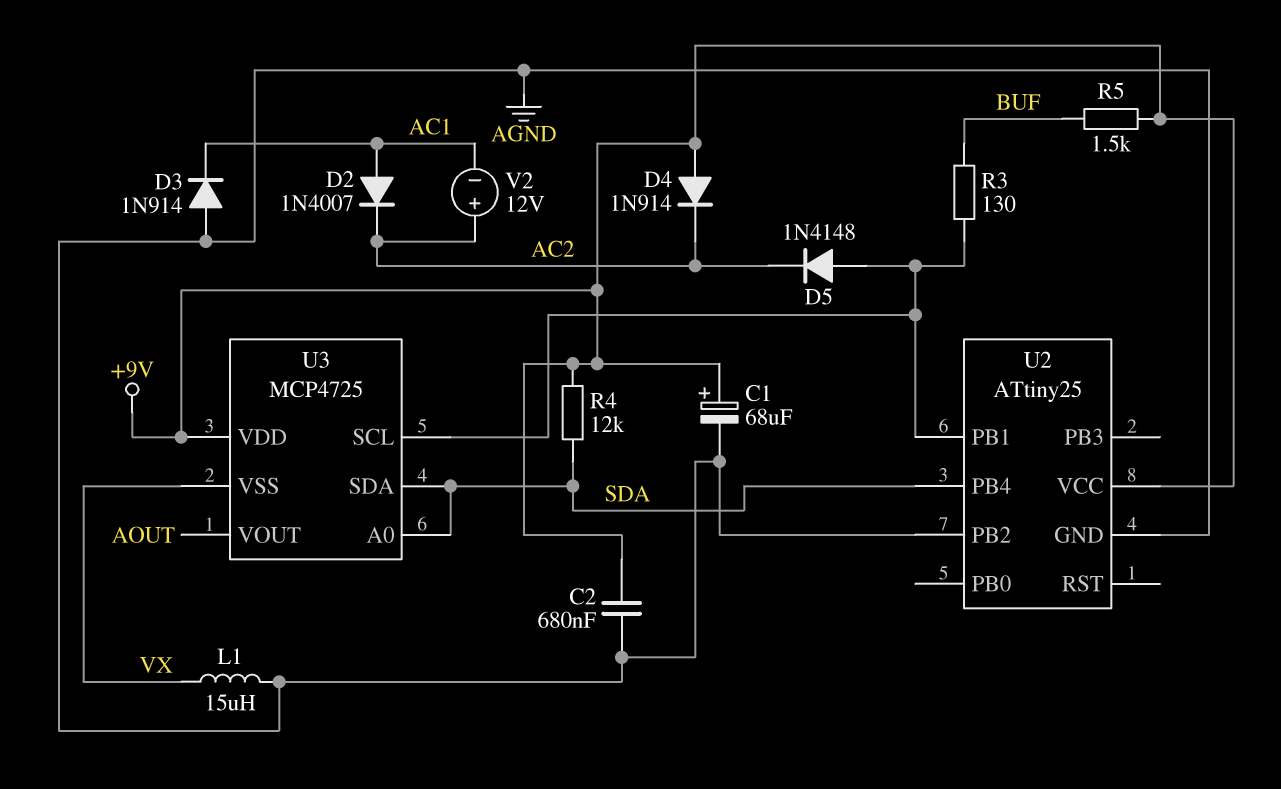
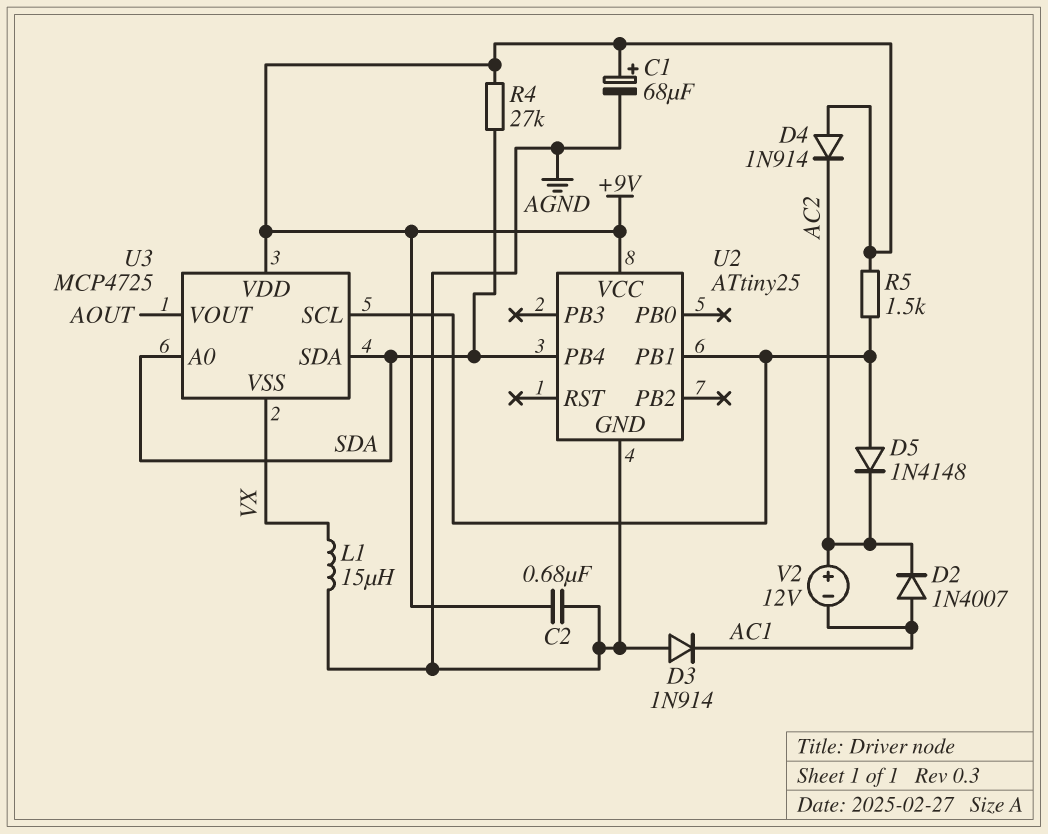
R3: 130 (BUF, U2/PB1) -> none
R4: 12k (+9V, SDA) -> 27k (+9V, SDA)
R5: 1.5k (+9V, BUF) -> 1.5k (+9V, U2/PB1)
U2 pin PB2: AGND -> none

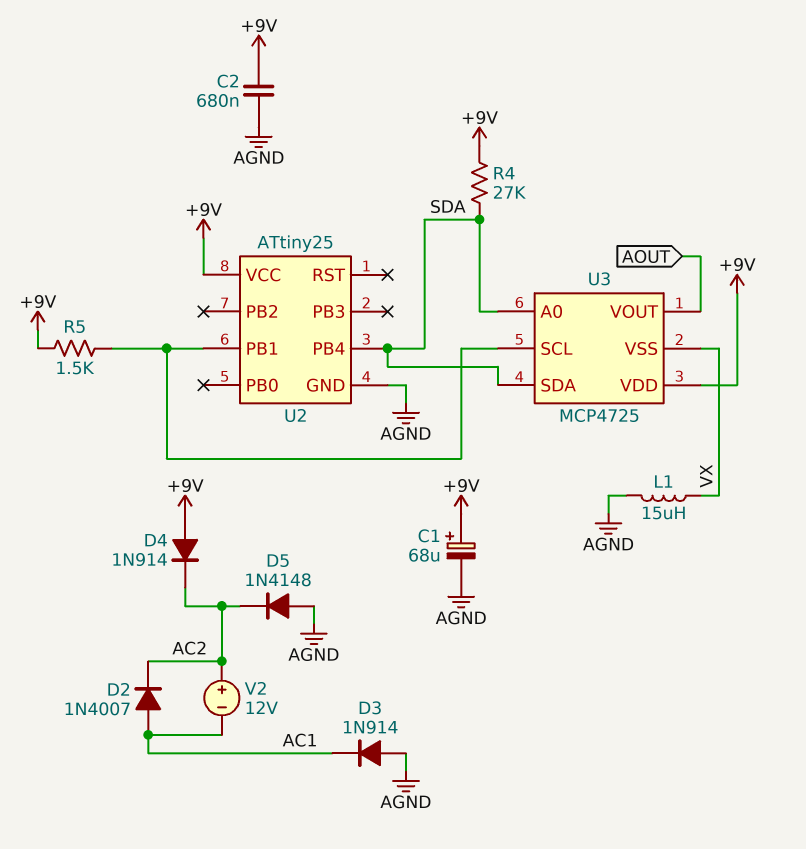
D5: diode 1N4148 (A U2/PB1, K AC2) -> diode 1N4148 (A AGND, K AC2)

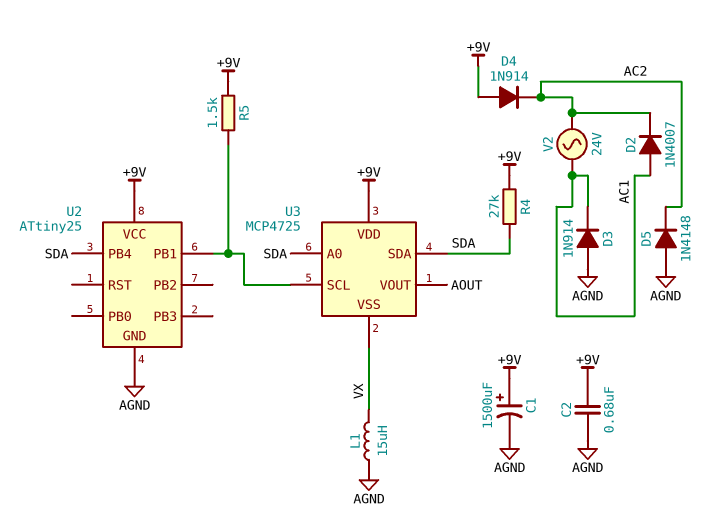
C1: 68uF (plus +9V, minus AGND) -> 1500uF (plus +9V, minus AGND)
V2: 12V (plus AC2, minus AC1) -> AC 24V (AC1, AC2)

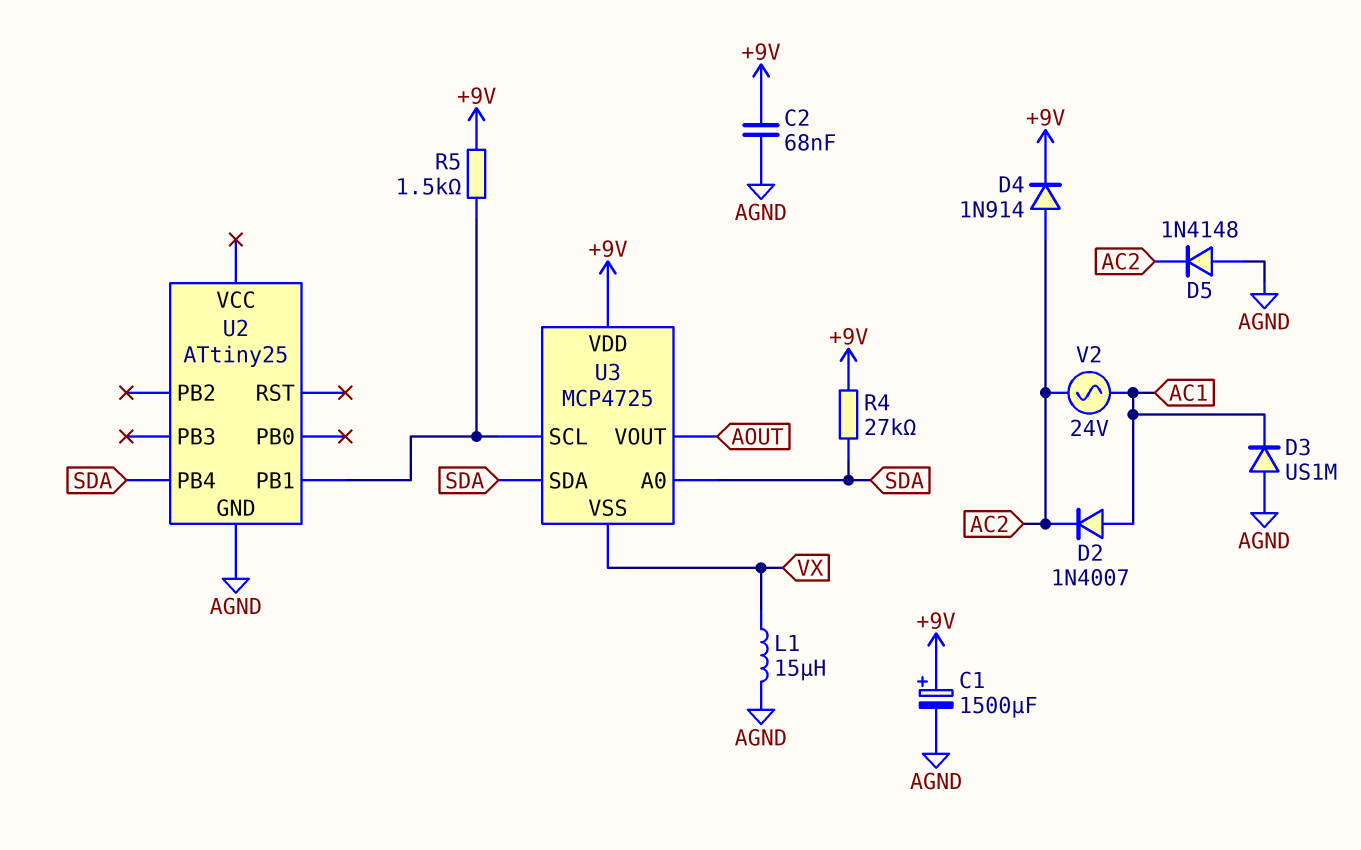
C2: 680nF (+9V, AGND) -> 68nF (+9V, AGND)
D3: diode 1N914 (A AGND, K AC1) -> diode US1M (A AGND, K AC1)
D4: diode 1N914 (A +9V, K AC2) -> diode 1N914 (A AC2, K +9V)
U2 pin VCC: +9V -> none

